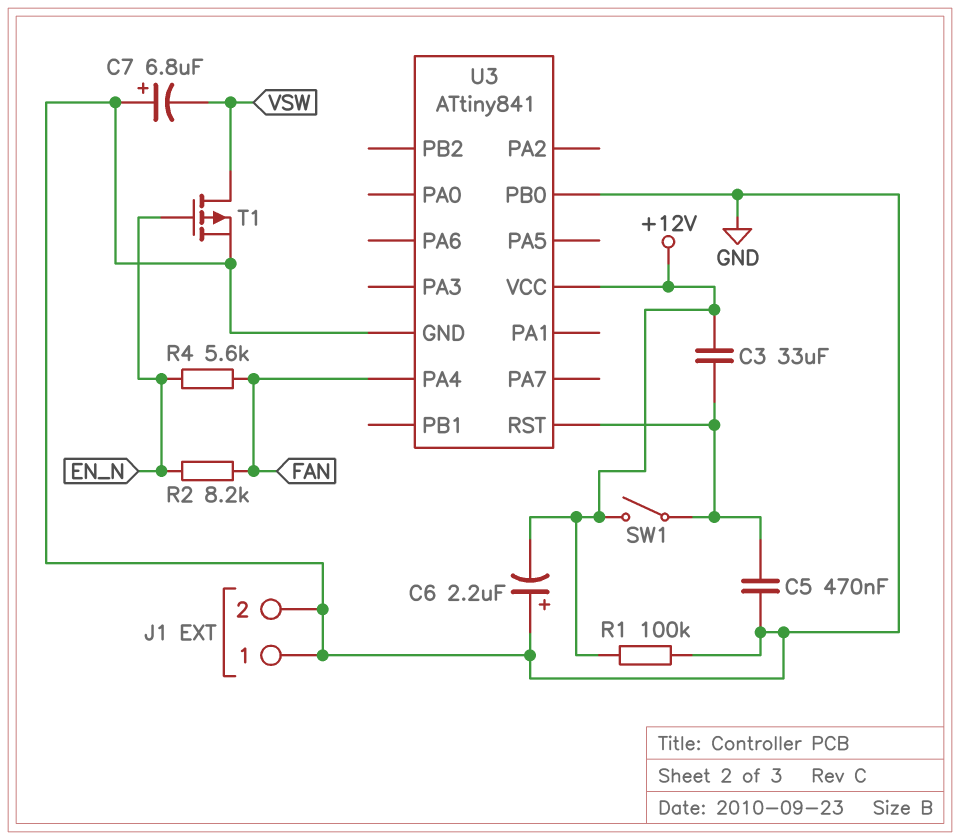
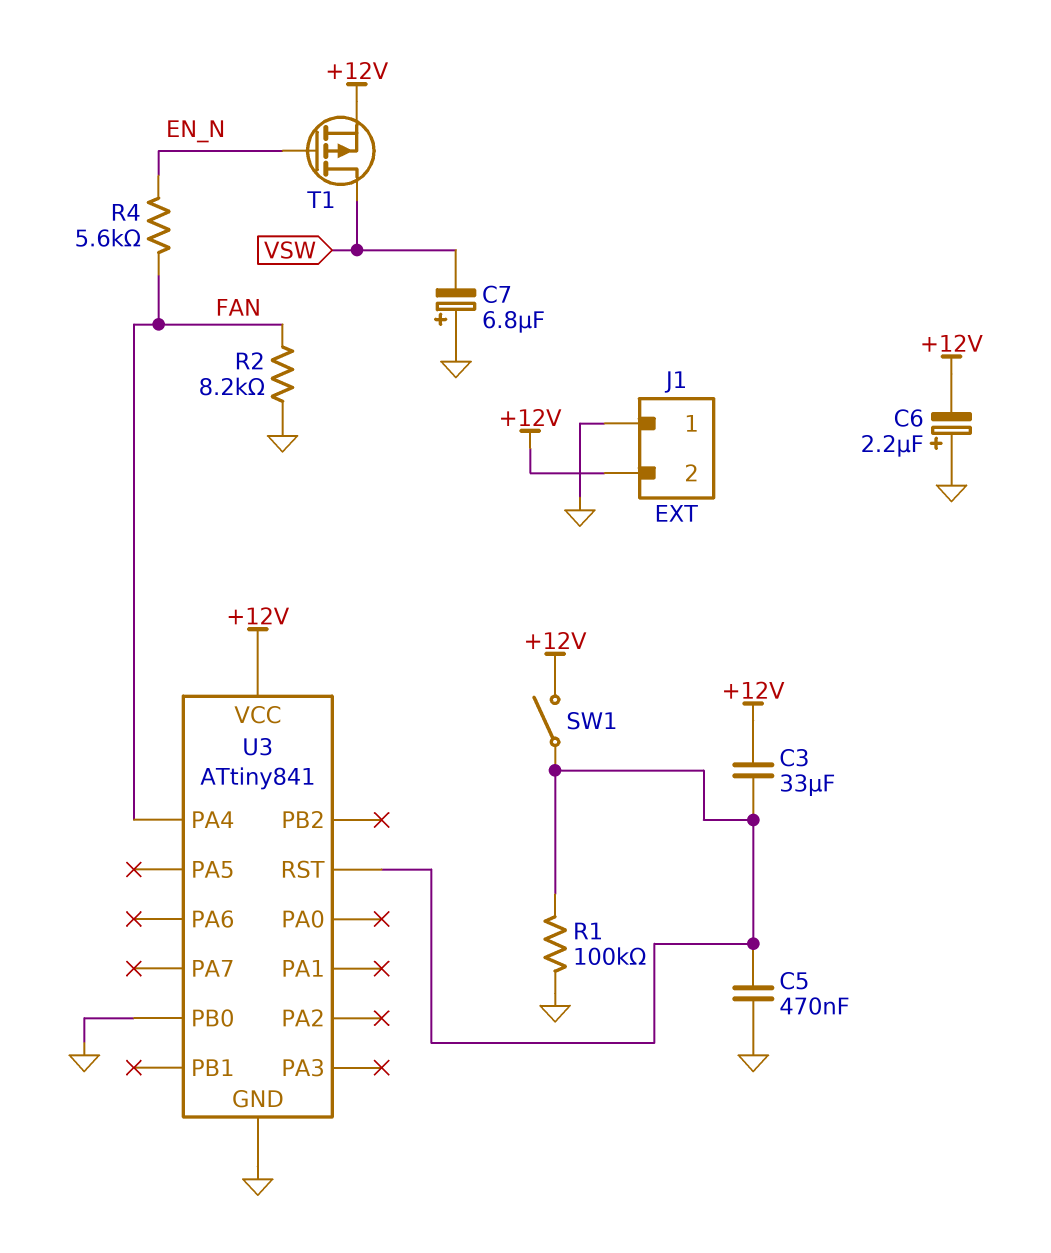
J1 pin 2: GND -> +12V
R1: 100k (+12V, GND) -> 100k (GND, U3/RST)
R2: 8.2k (EN_N, FAN) -> 8.2k (FAN, GND)
T1: PMOS (G EN_N, D VSW, S GND) -> PMOS (G EN_N, D VSW, S +12V)

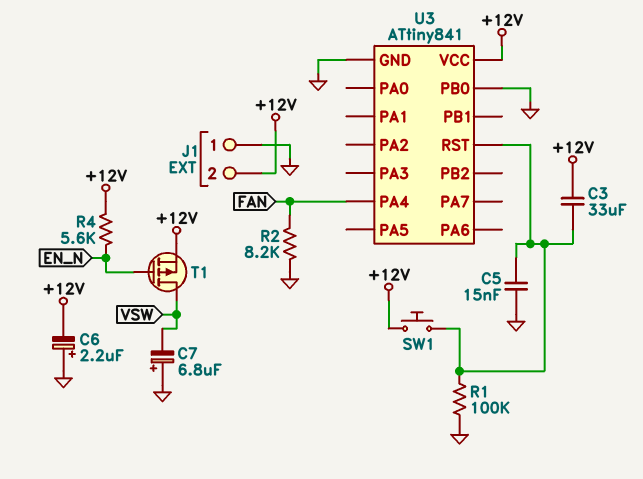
C5: 470nF (GND, U3/RST) -> 15nF (GND, U3/RST)
R4: 5.6k (EN_N, FAN) -> 5.6k (+12V, EN_N)
SW1: switch (+12V, U3/RST) -> button (+12V, U3/RST)

